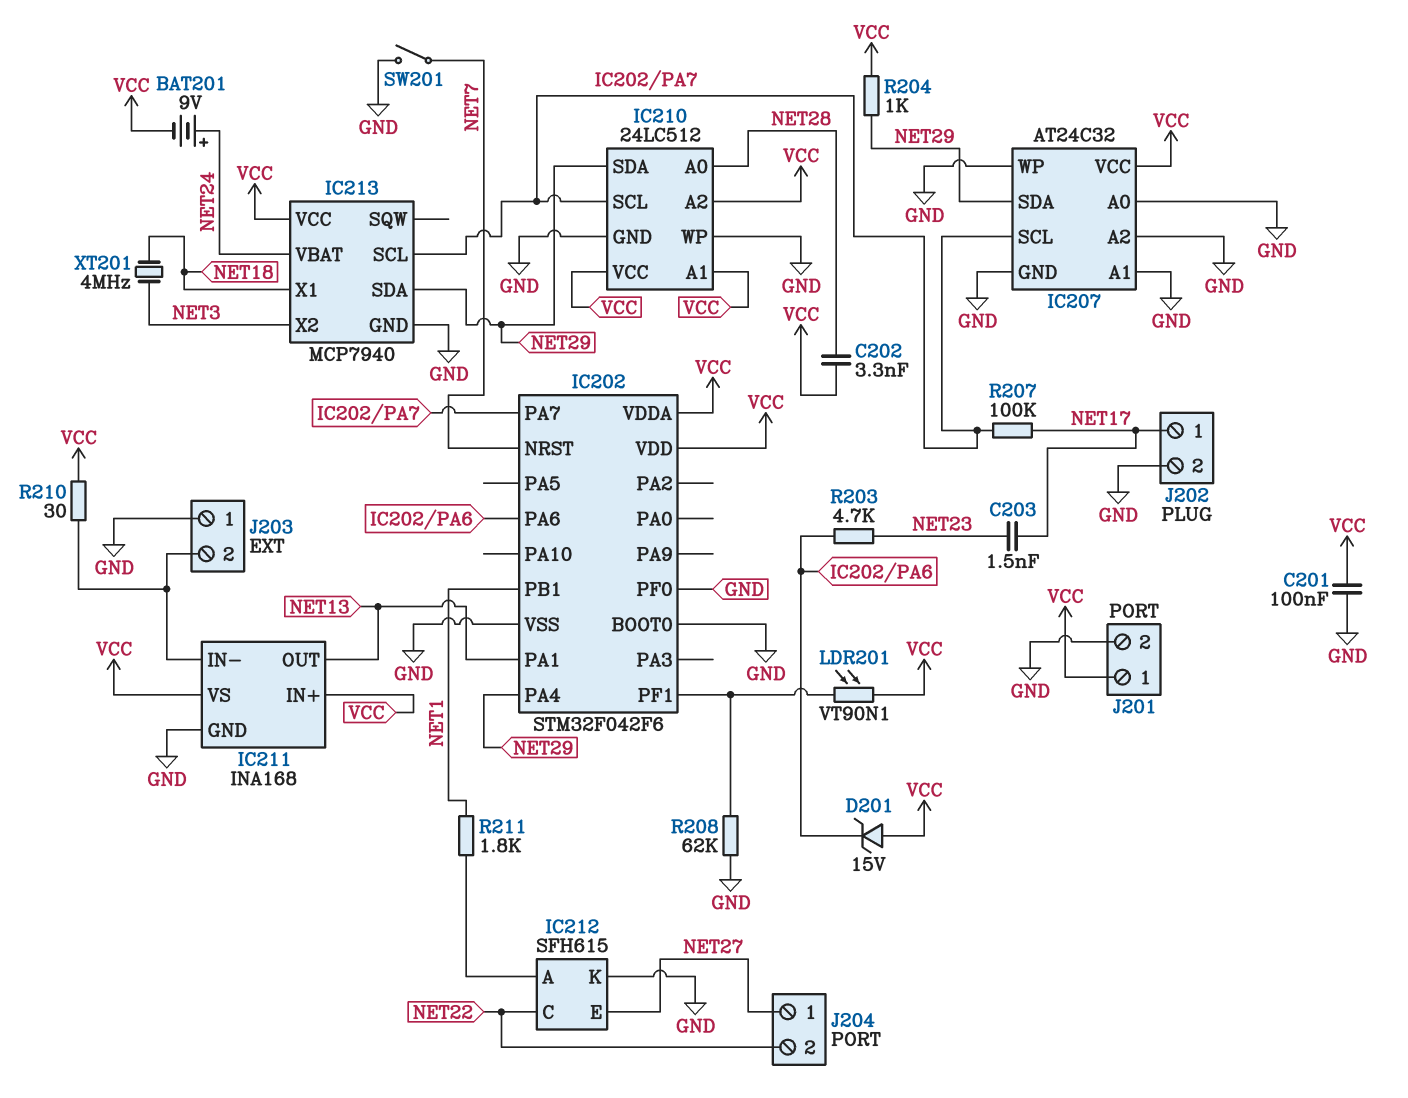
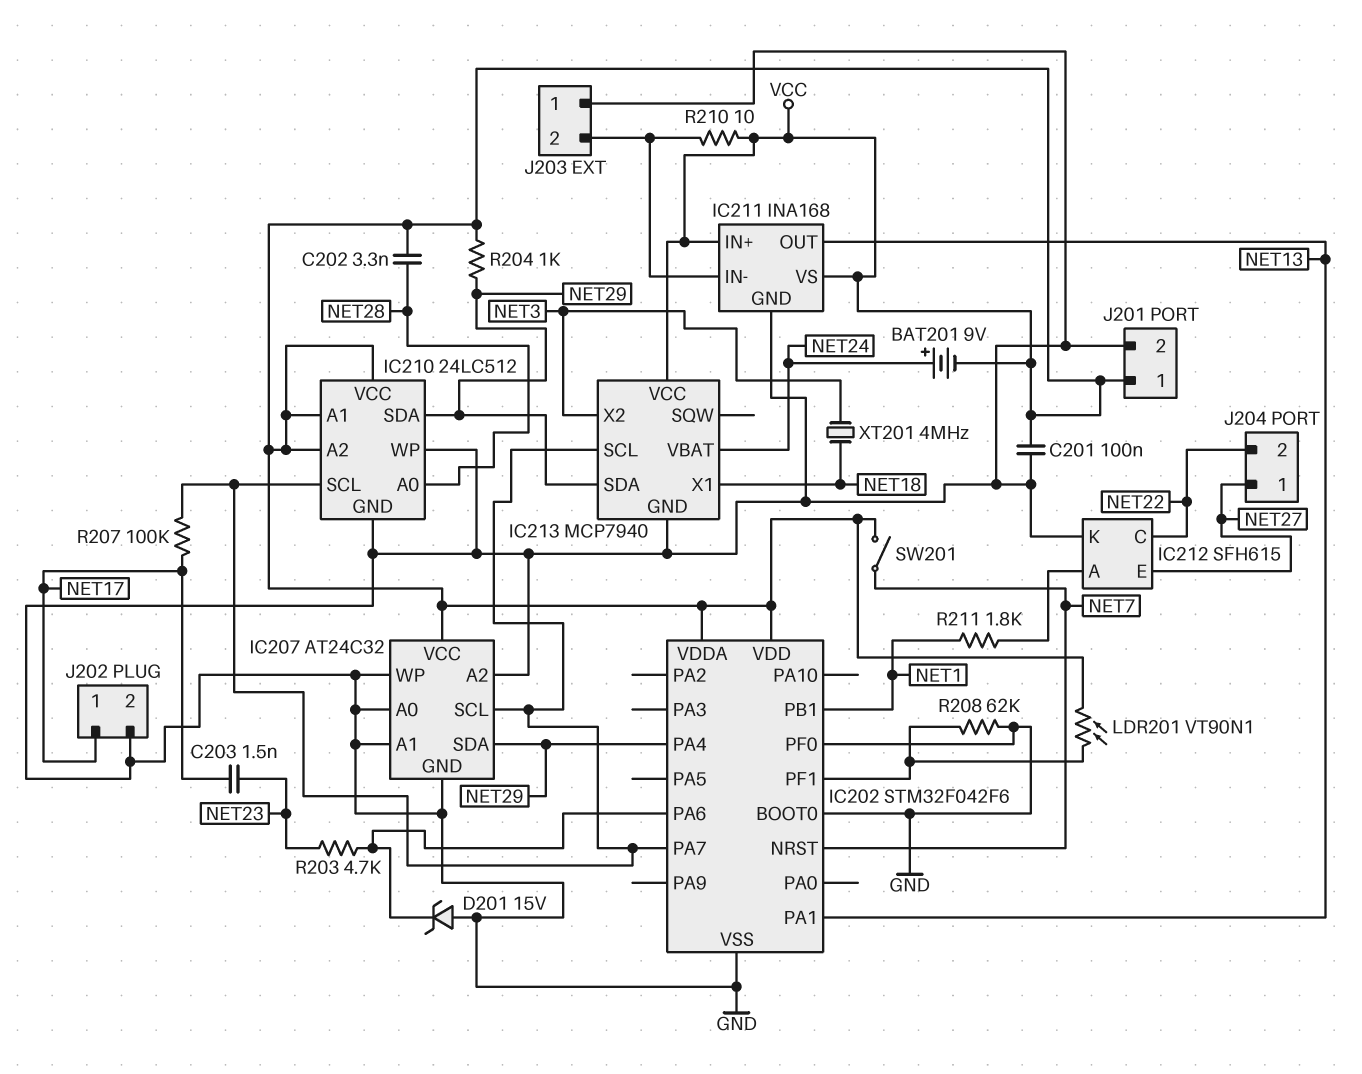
D201: zener 15V (A VCC, K IC202/PA6) -> zener 15V (A GND, K IC202/PA6)
R210: 30 (IC211/IN-, VCC) -> 10 (IC211/IN-, VCC)
SW201: switch (GND, NET7) -> switch (NET7, VCC)

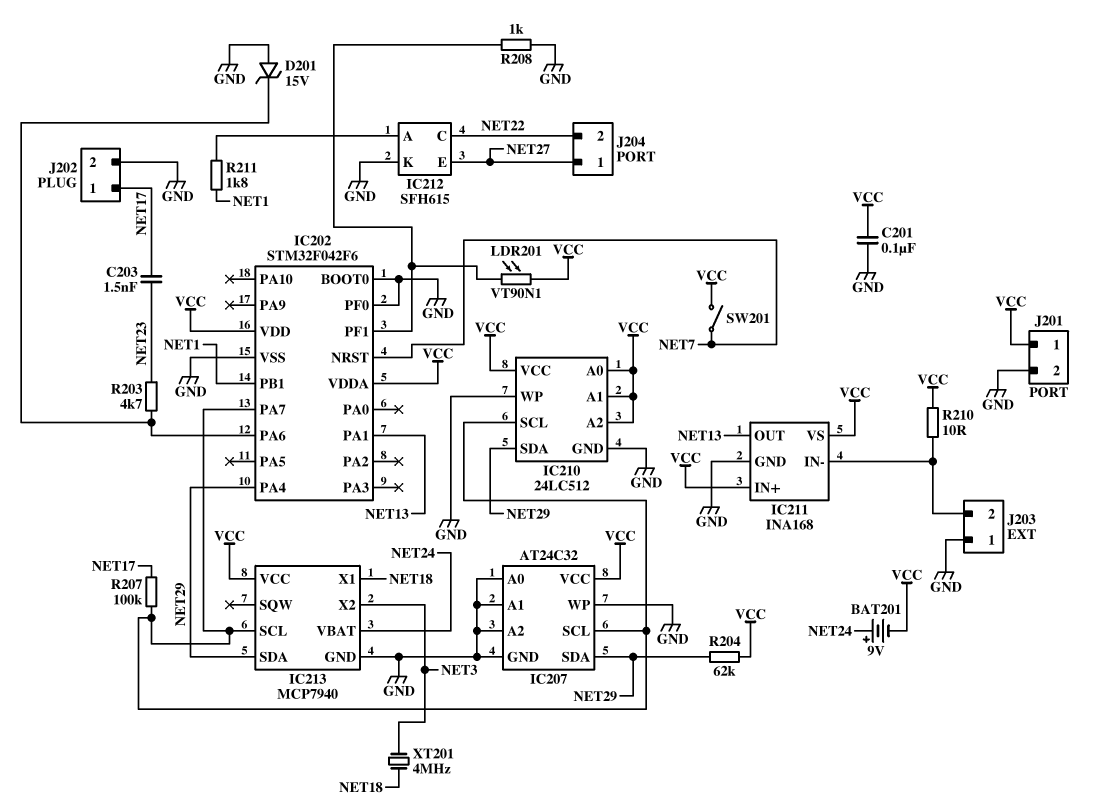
C202: 3.3nF (NET28, VCC) -> none
IC210 pin A0: NET28 -> VCC
R204: 1k (NET29, VCC) -> 62k (NET29, VCC)
R208: 62k (GND, IC202/PF1) -> 1k (GND, IC202/PF1)

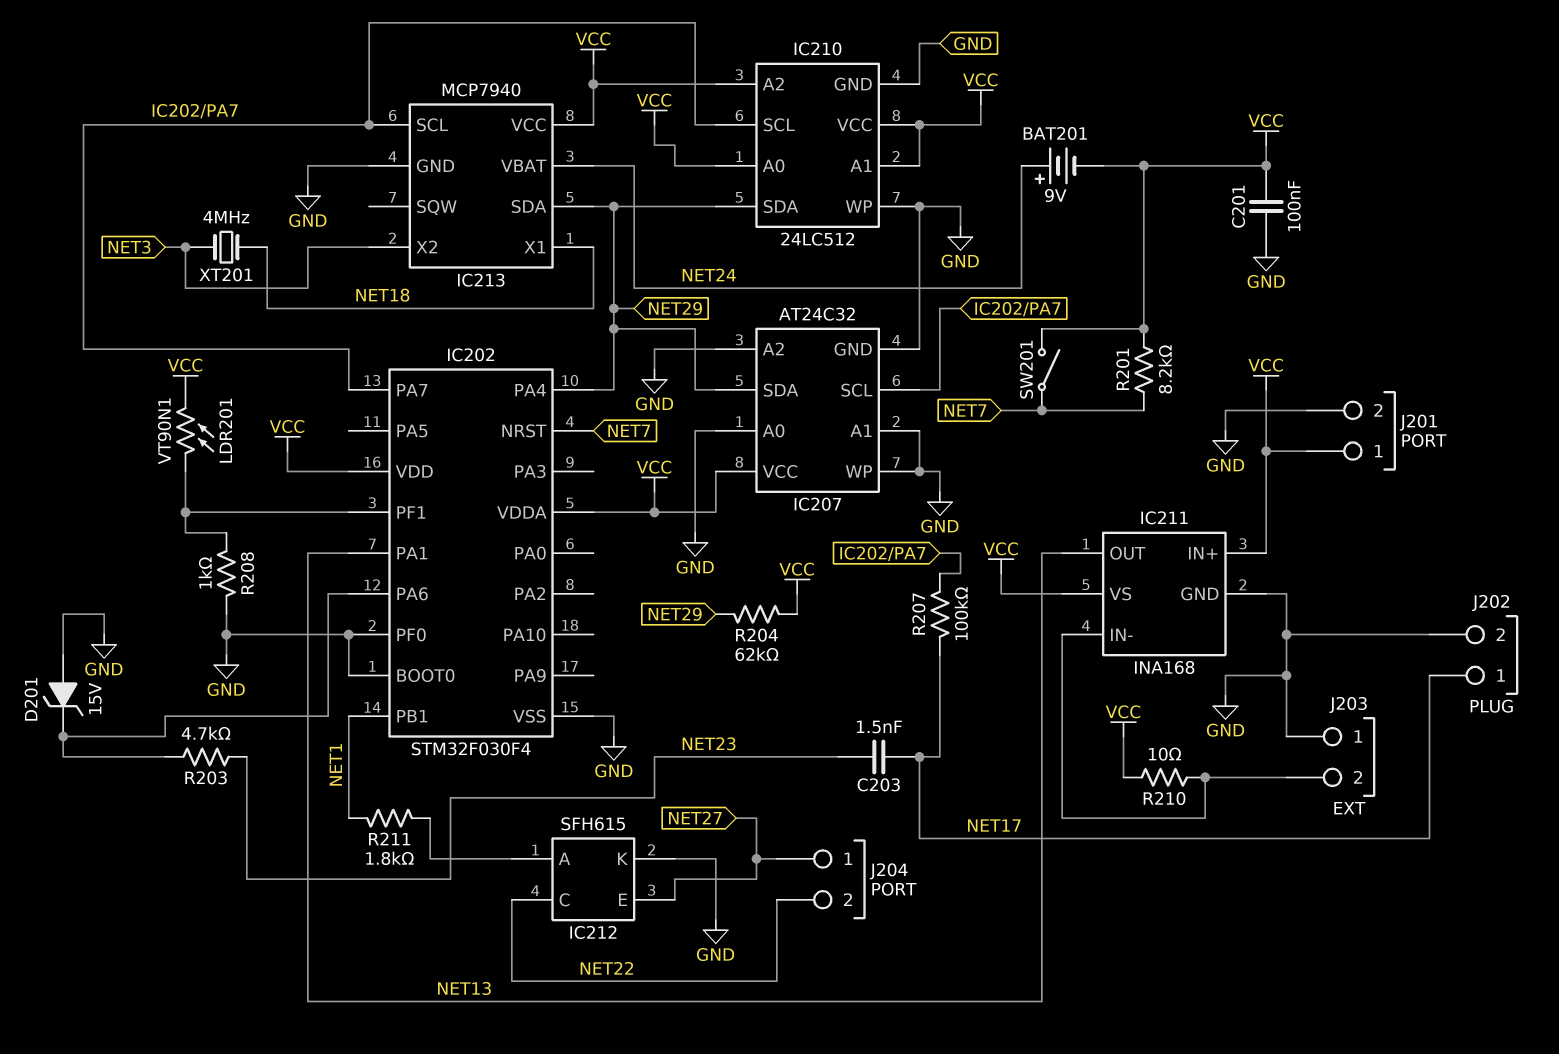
IC202: STM32F042F6 -> STM32F030F4
R201: none -> 8.2k (NET7, VCC)

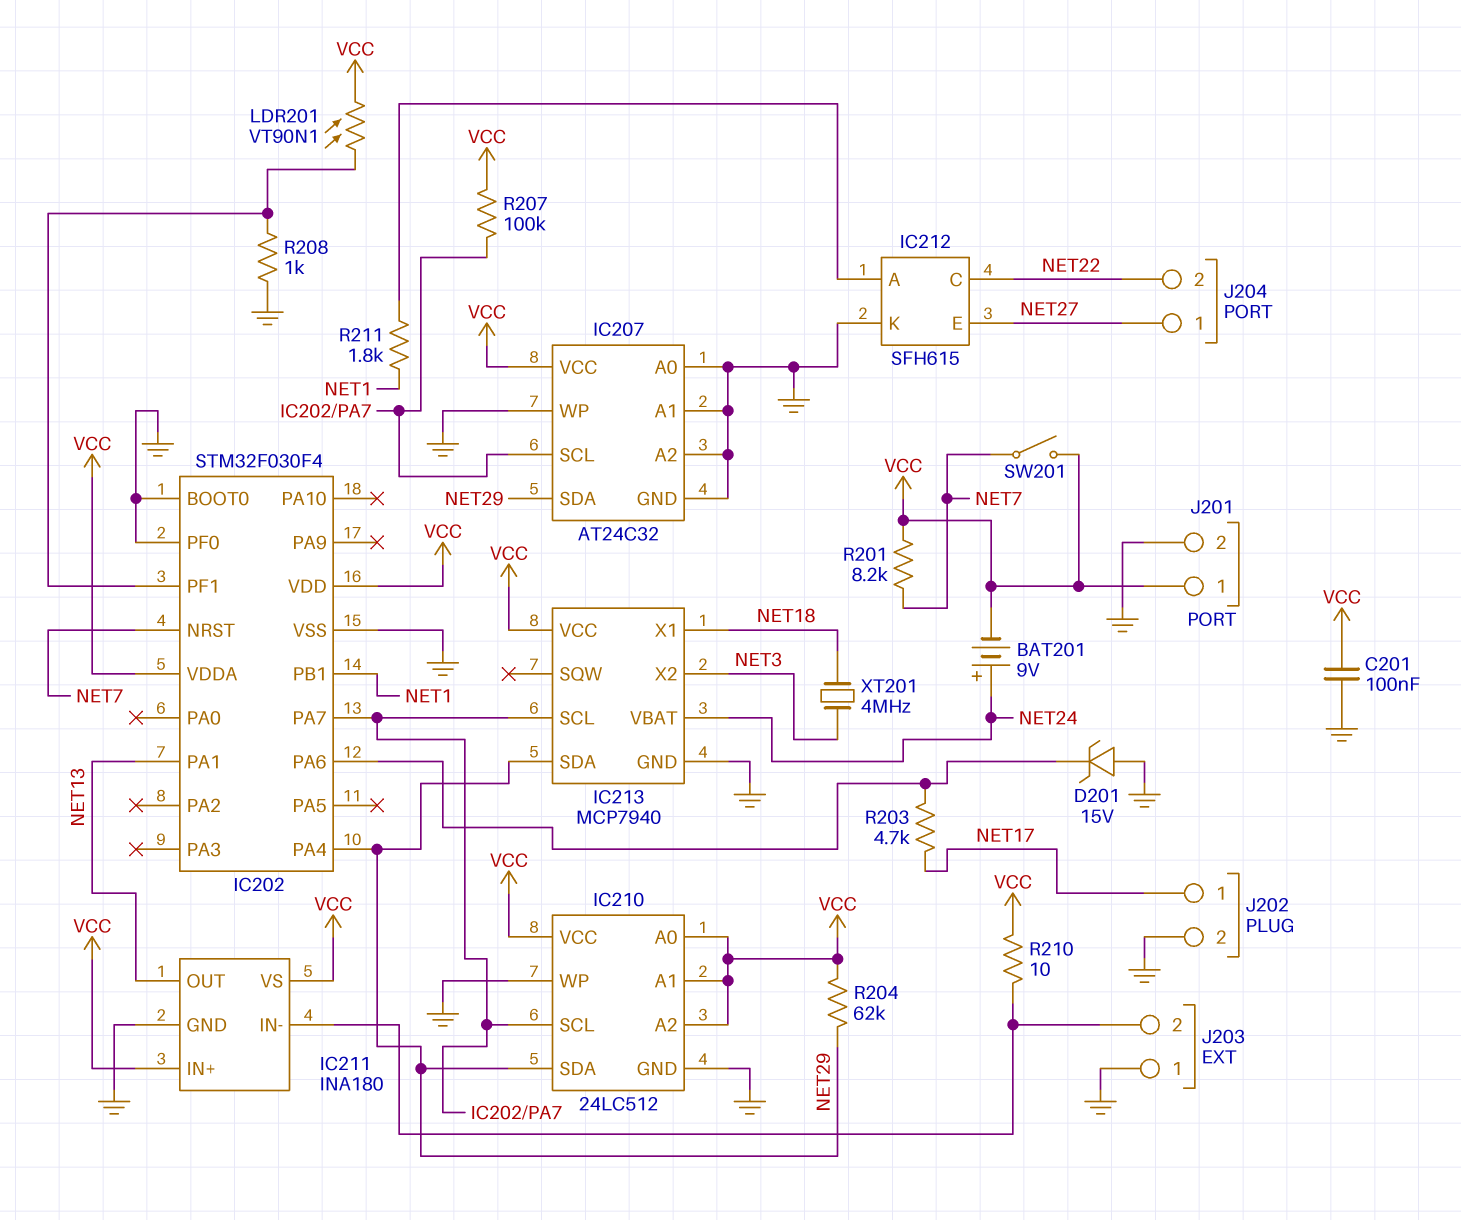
C203: 1.5nF (NET17, NET23) -> none
IC211: INA168 -> INA180
R203: 4.7k (IC202/PA6, NET23) -> 4.7k (IC202/PA6, NET17)
R207: 100k (IC202/PA7, NET17) -> 100k (IC202/PA7, VCC)

